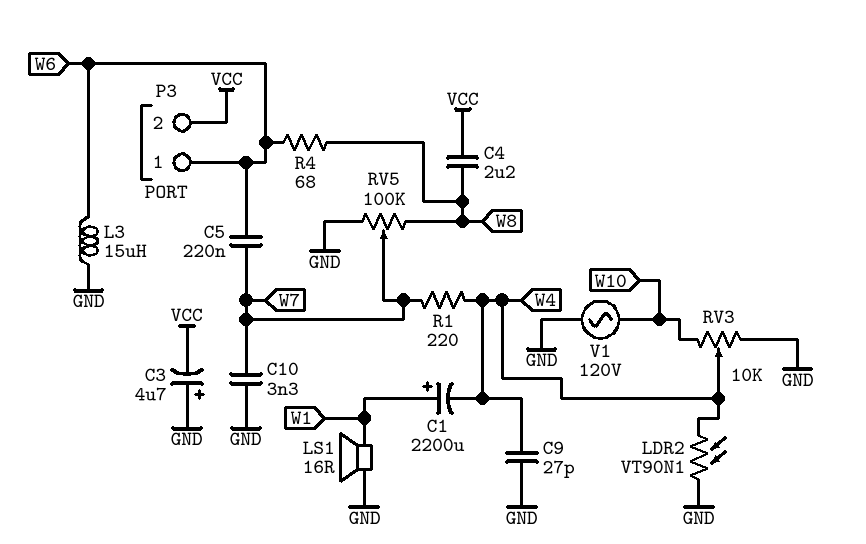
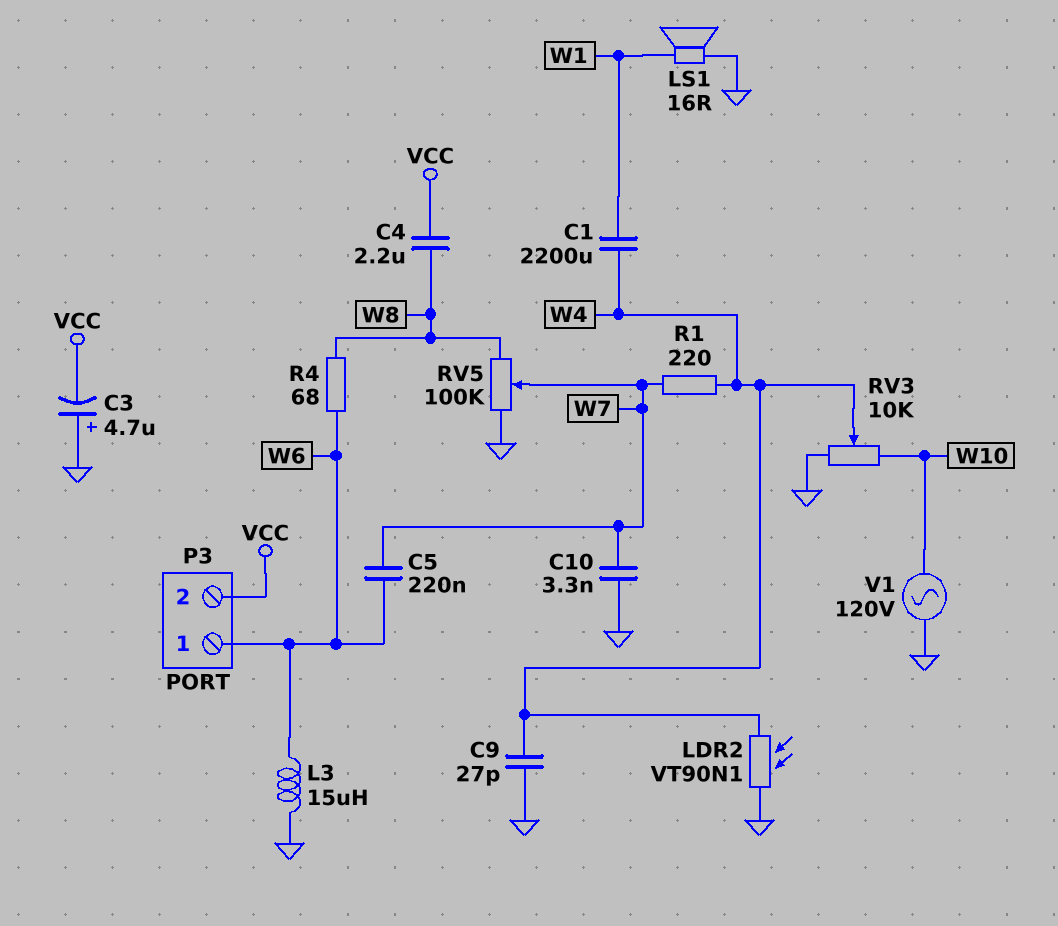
C1: 2200uF (plus W1, minus W4) -> 2200uF (W1, W4)

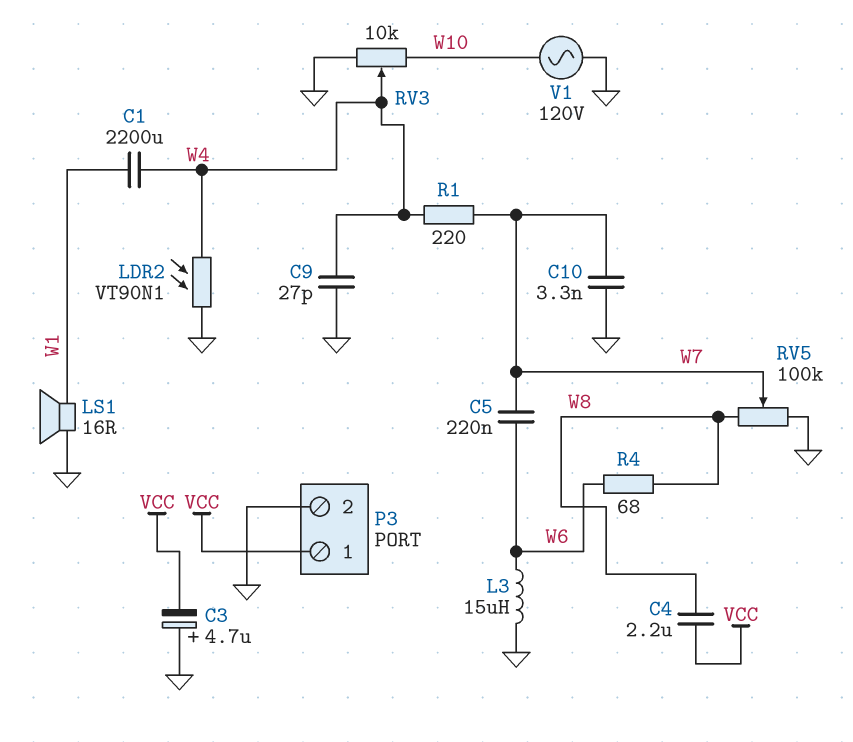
P3 pin 1: W6 -> VCC
P3 pin 2: VCC -> GND

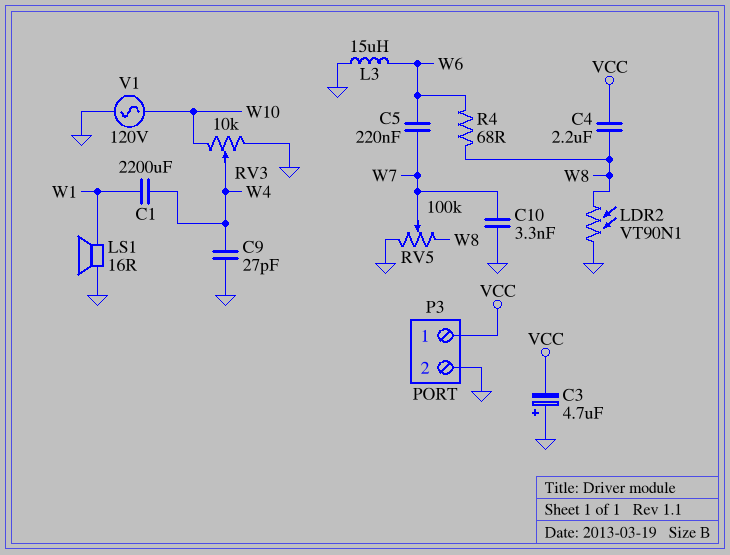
LDR2: VT90N1 (GND, W4) -> VT90N1 (GND, W8)
R1: 220 (W4, W7) -> none

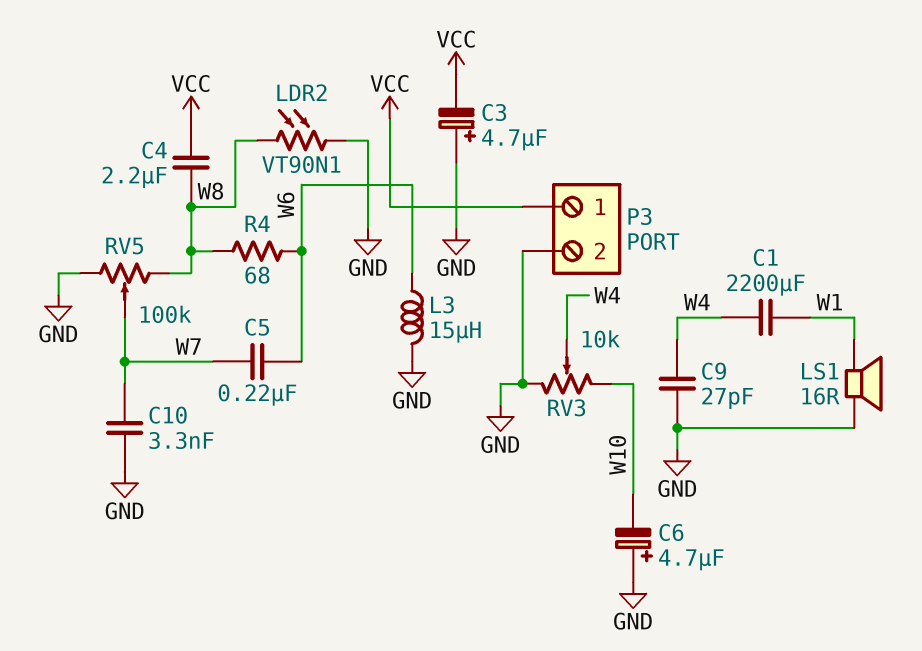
C6: none -> 4.7uF (plus GND, minus W10)
V1: AC 120V (GND, W10) -> none

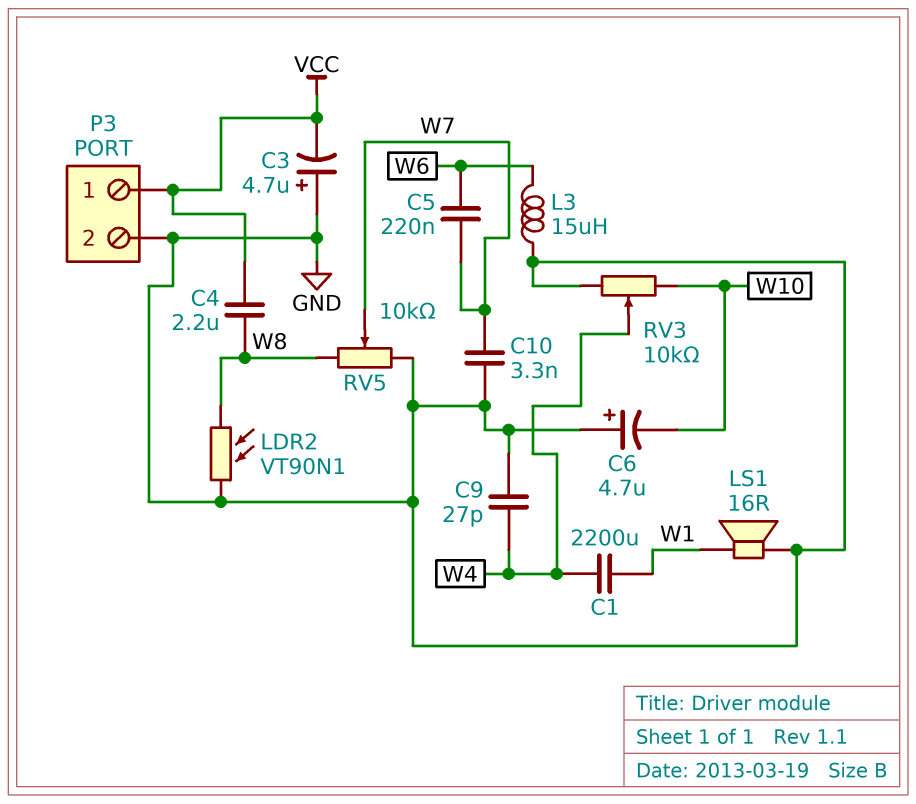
R4: 68 (W6, W8) -> none
RV5: 100k (GND, W8, wiper W7) -> 10k (GND, W8, wiper W7)

